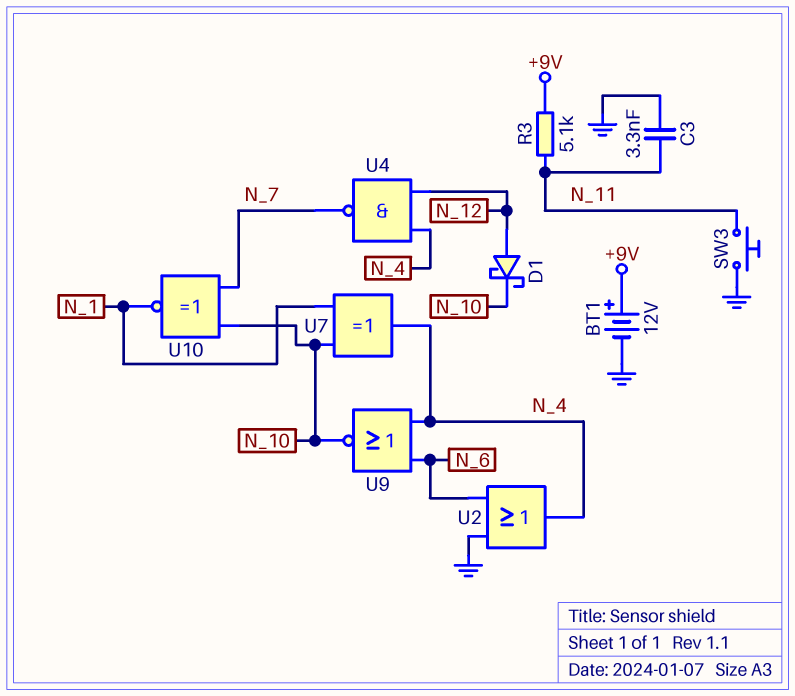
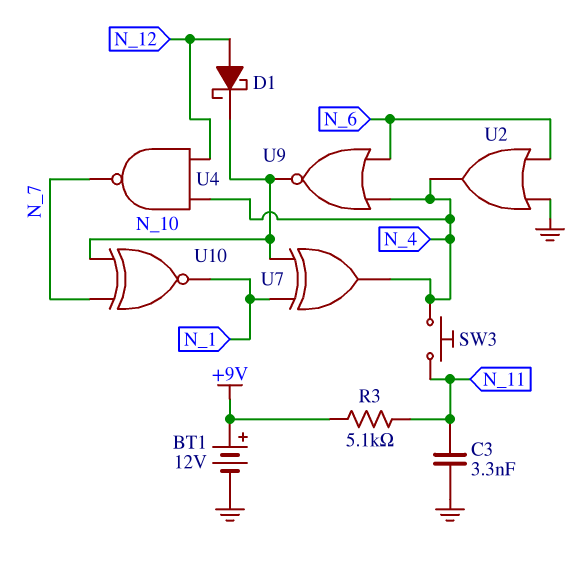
SW3: button (GND, N_11) -> button (N_4, N_11)

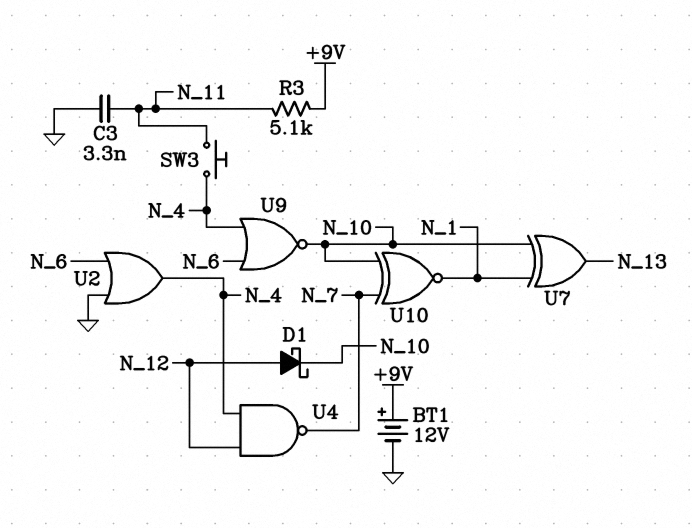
U7: XOR (in N_1, in N_10, out N_4) -> XOR (in N_1, in N_10, out N_13)

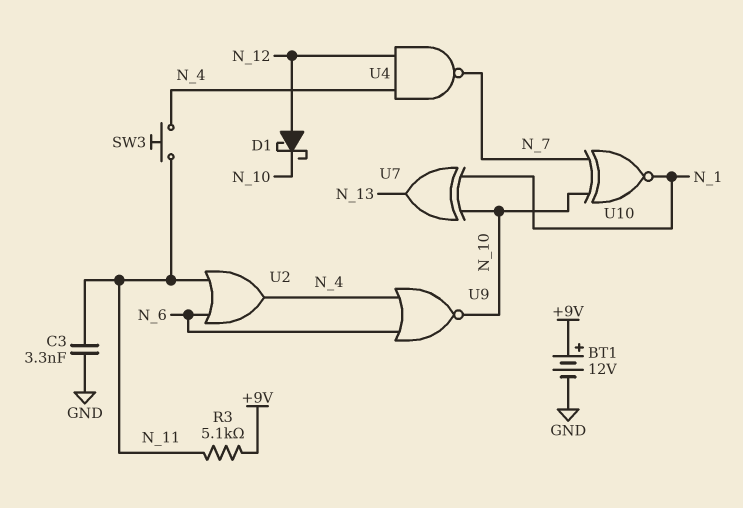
U2: OR (in GND, in N_6, out N_4) -> OR (in N_6, in N_11, out N_4)

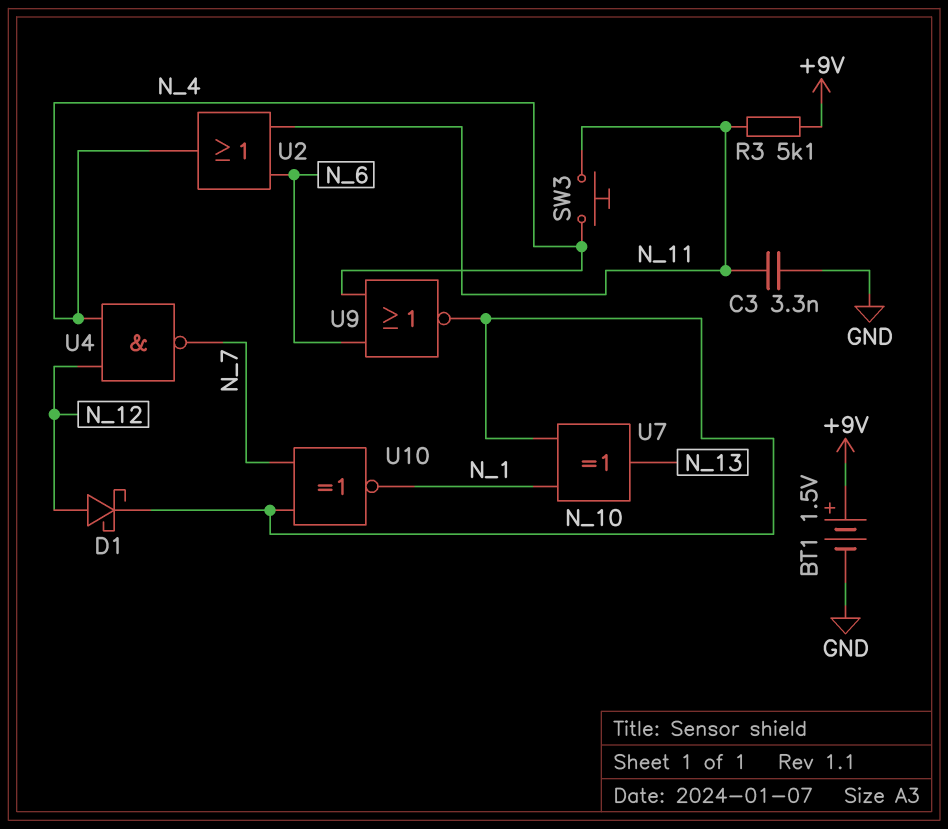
BT1: 12V (plus +9V, minus GND) -> 1.5V (plus +9V, minus GND)

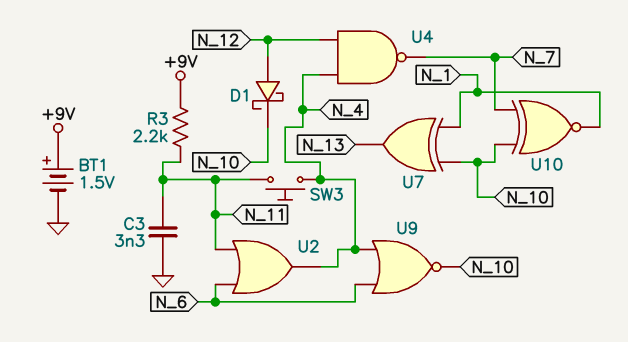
R3: 5.1k (+9V, N_11) -> 2.2k (+9V, N_11)

